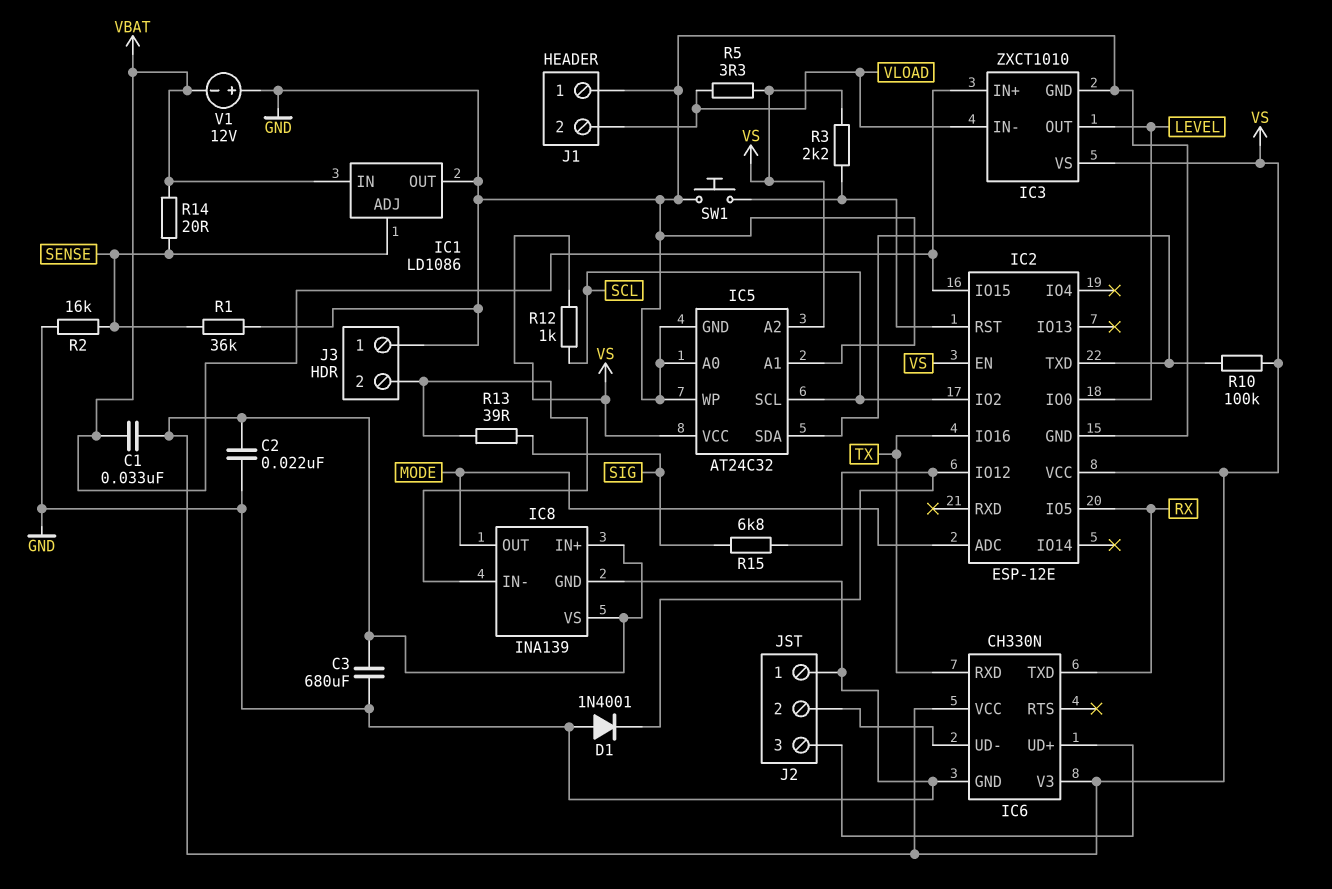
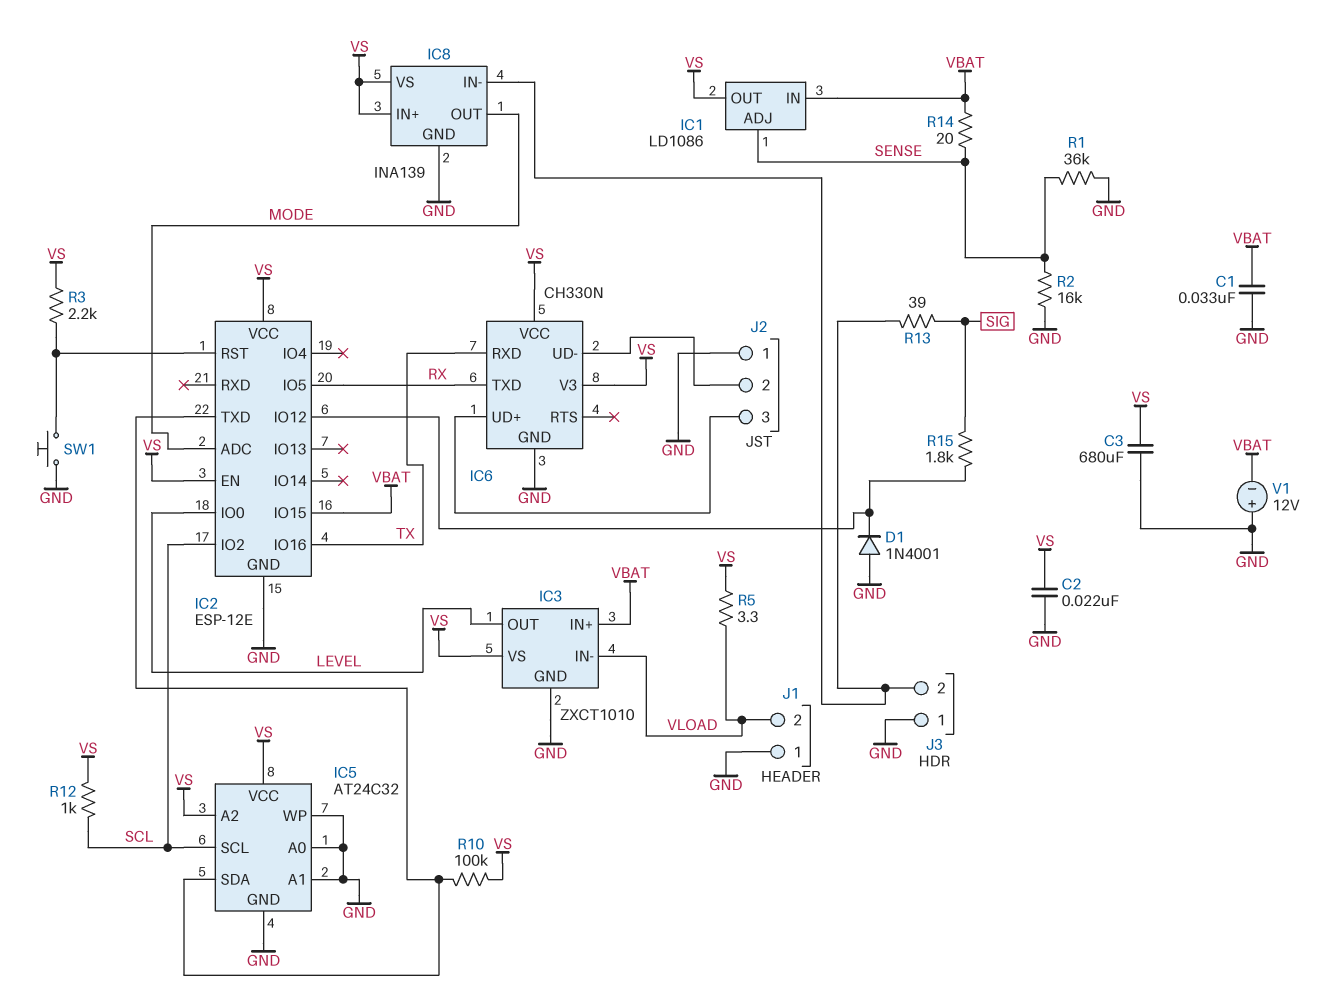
C1: 33nF (VBAT, VS) -> 33nF (GND, VBAT)
IC1 pin OUT: GND -> VS
R15: 6.8k (IC2/IO12, SIG) -> 1.8k (IC2/IO12, SIG)

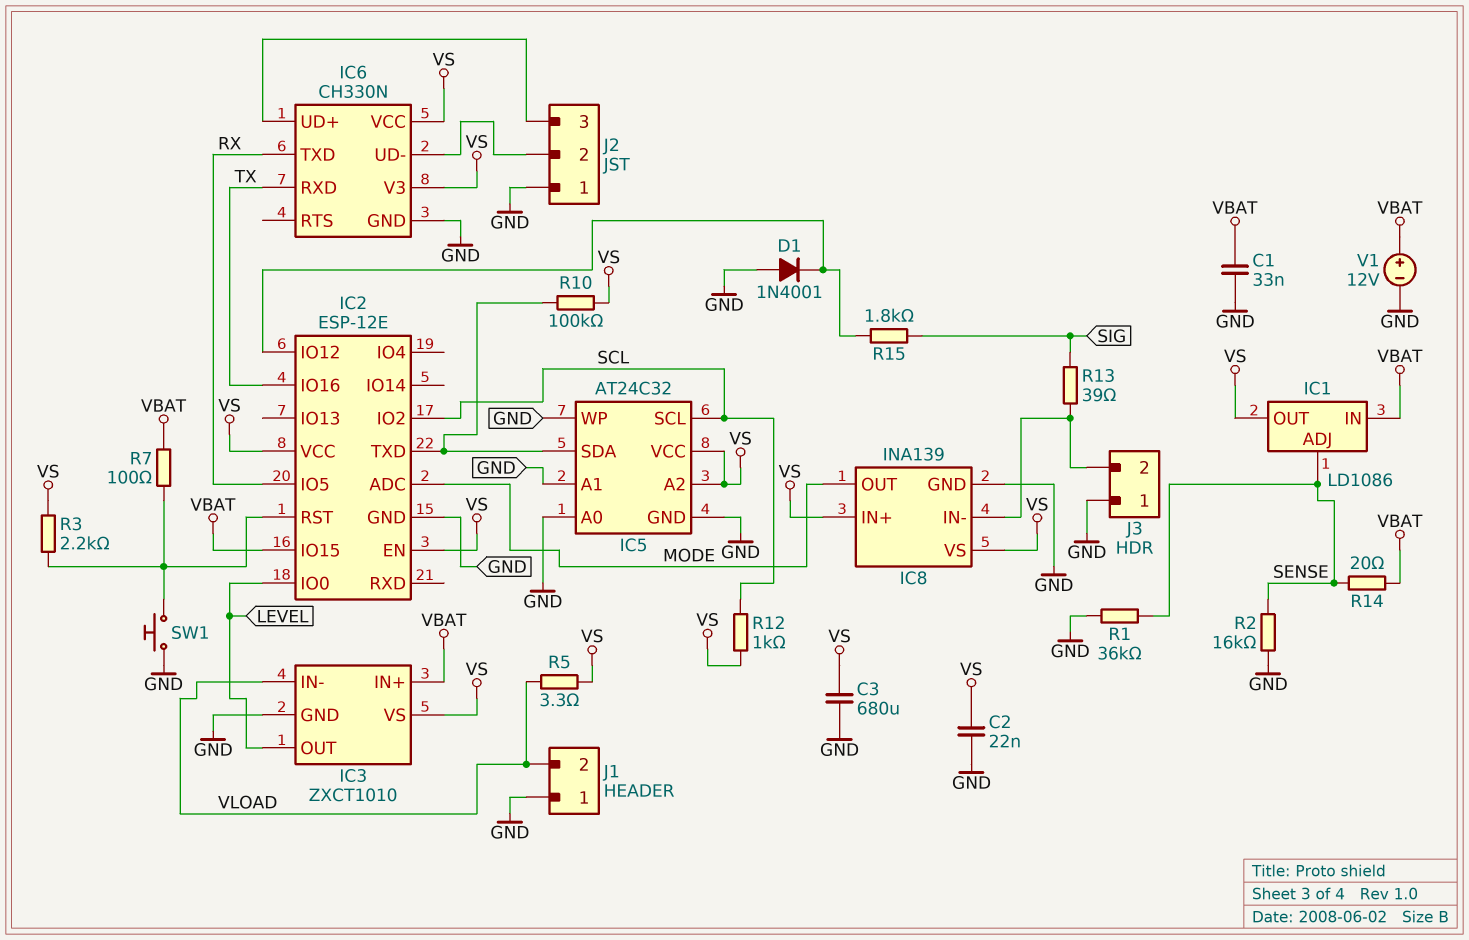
R7: none -> 100 (IC2/RST, VBAT)
V1: 12V (plus GND, minus VBAT) -> 12V (plus VBAT, minus GND)

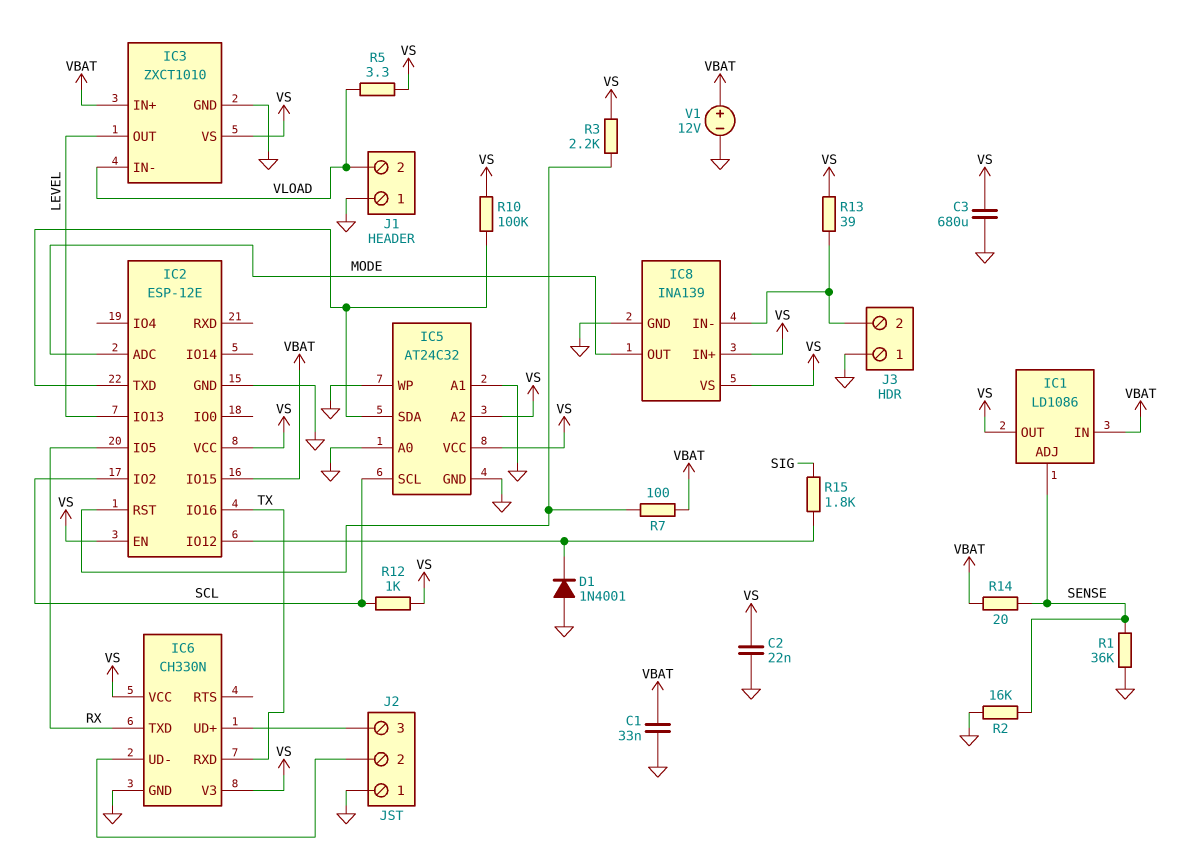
IC2 pin IO0: LEVEL -> none
IC2 pin IO13: none -> LEVEL
R13: 39 (IC8/IN-, SIG) -> 39 (IC8/IN-, VS)
SW1: button (GND, IC2/RST) -> none

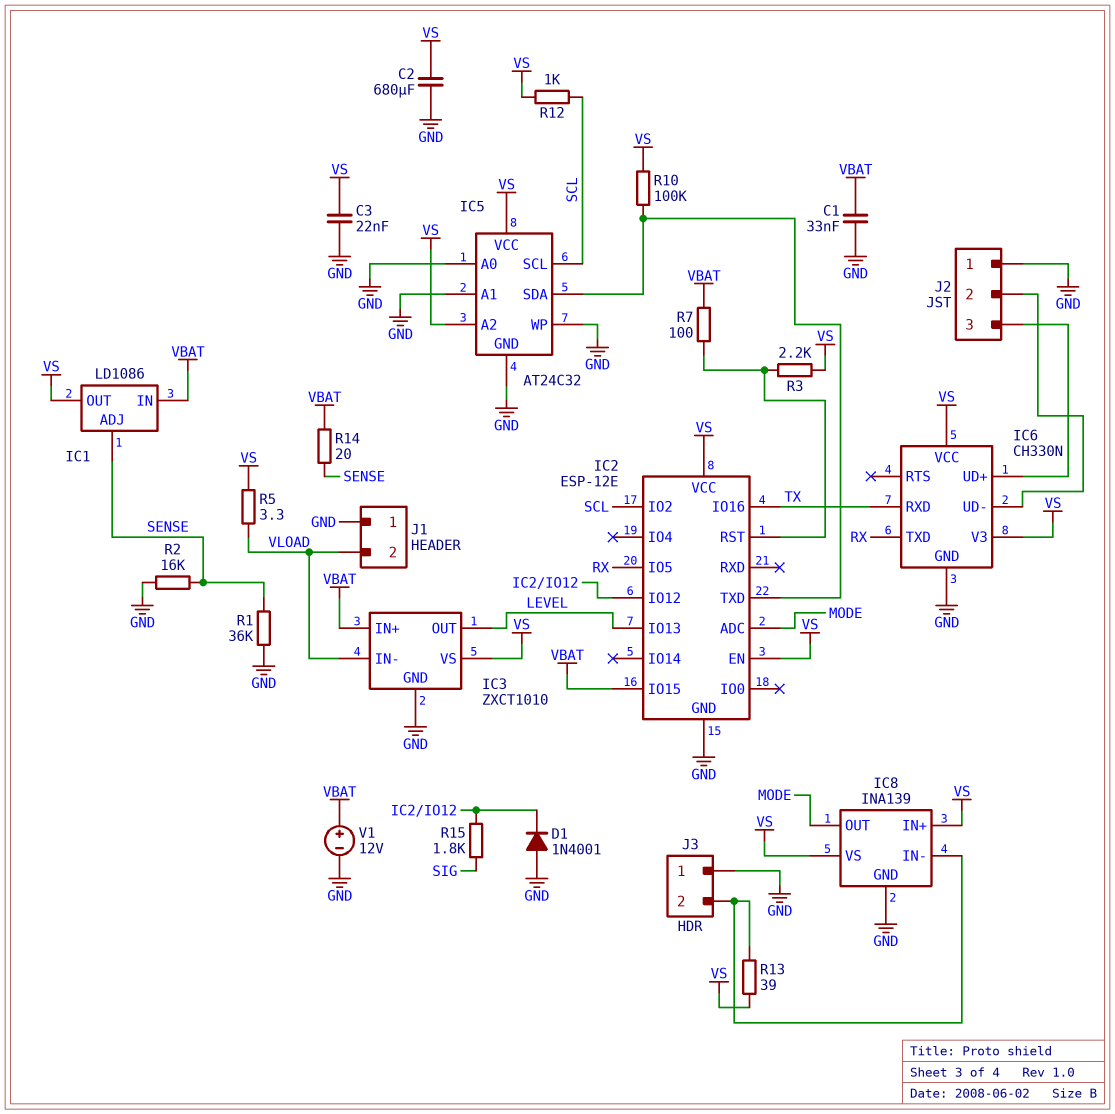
C2: 22nF (GND, VS) -> 680uF (GND, VS)
C3: 680uF (GND, VS) -> 22nF (GND, VS)

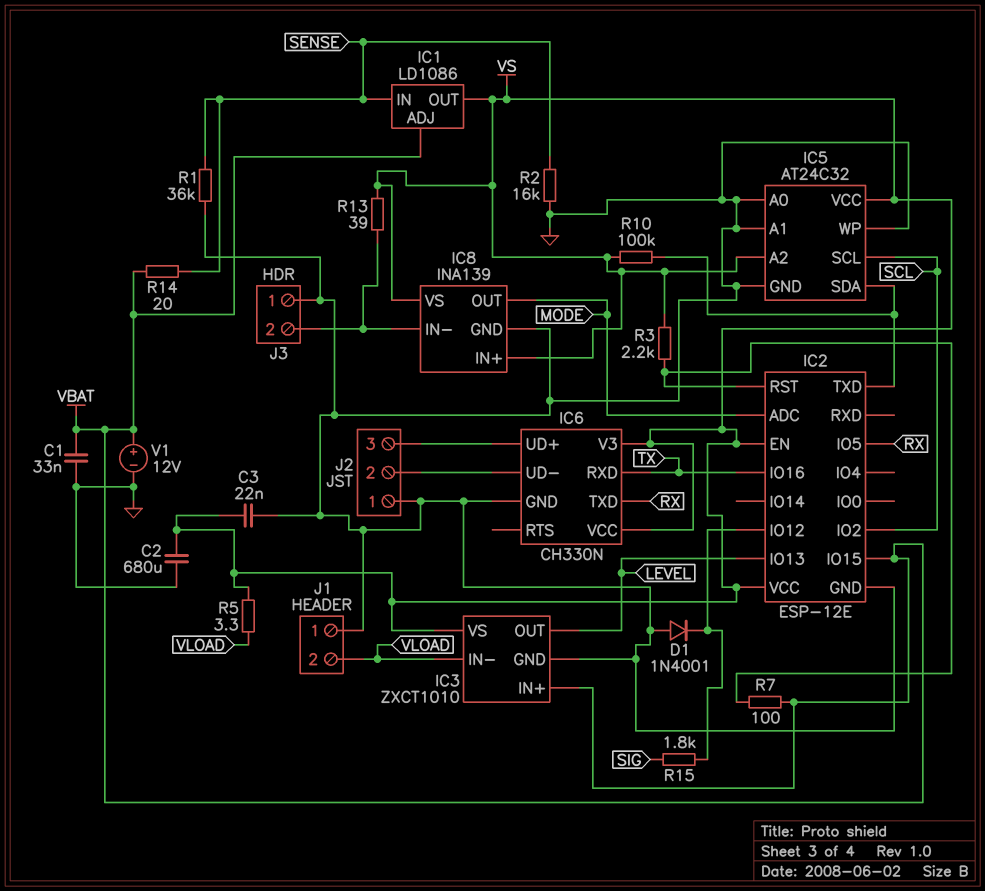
IC1 pin ADJ: SENSE -> VBAT
IC1 pin IN: VBAT -> SENSE
R12: 1k (SCL, VS) -> none

